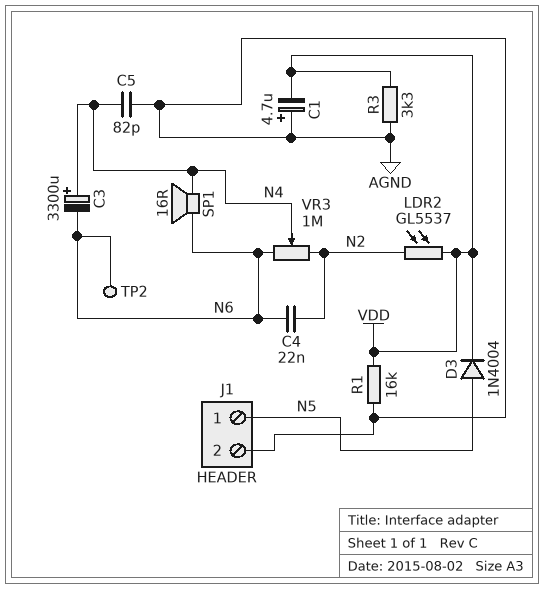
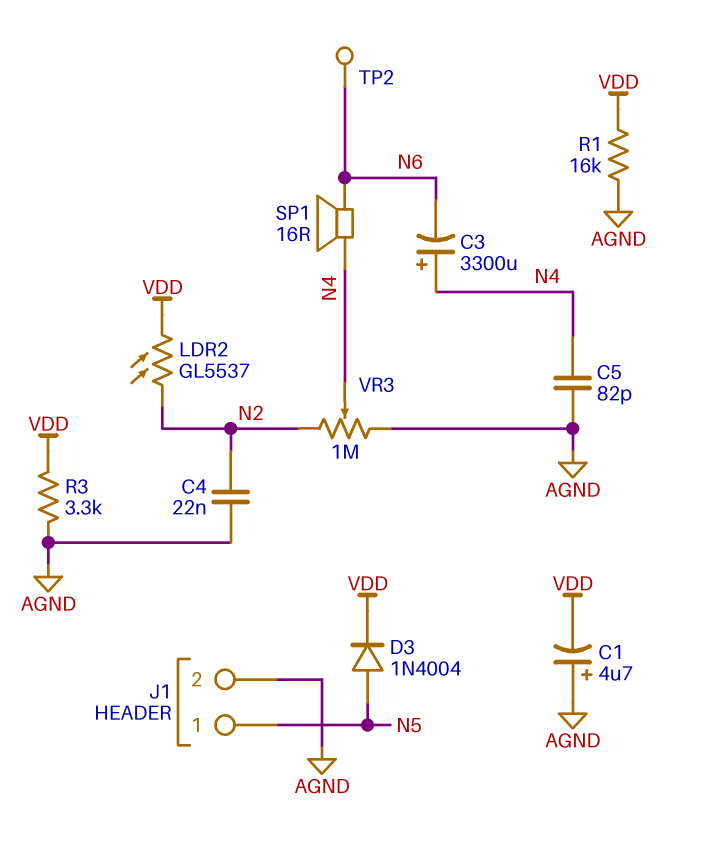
C4: 22nF (N2, N6) -> 22nF (AGND, N2)
VR3: 1M (N2, N6, wiper N4) -> 1M (AGND, N2, wiper N4)

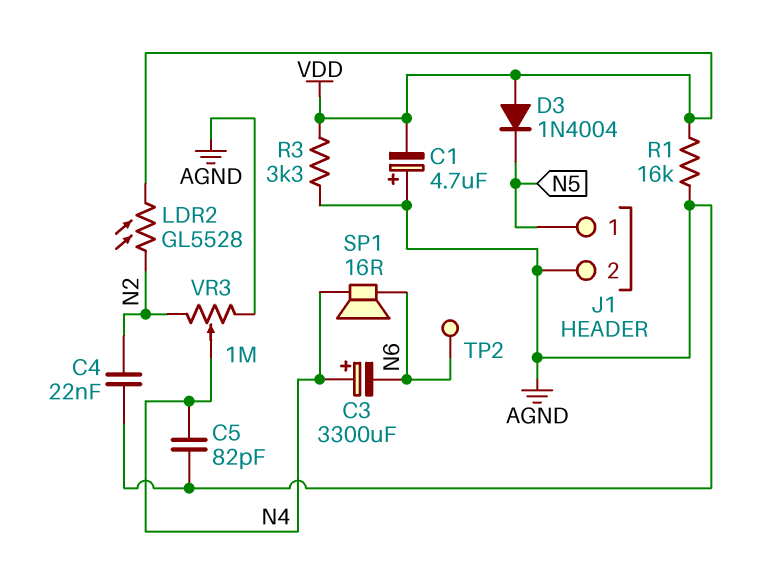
D3: diode 1N4004 (A N5, K VDD) -> diode 1N4004 (A VDD, K N5)
LDR2: GL5537 (N2, VDD) -> GL5528 (N2, VDD)

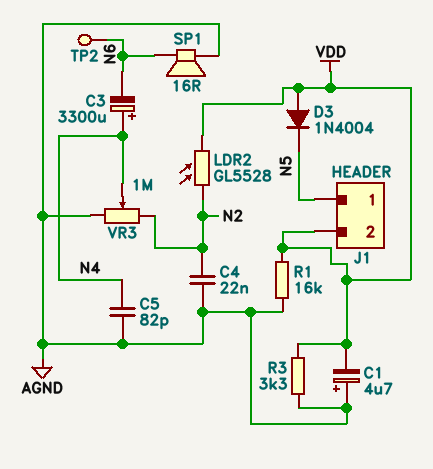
J1 pin 2: AGND -> VDD
SP1: speaker 16R (N4, N6) -> speaker 16R (AGND, N6)

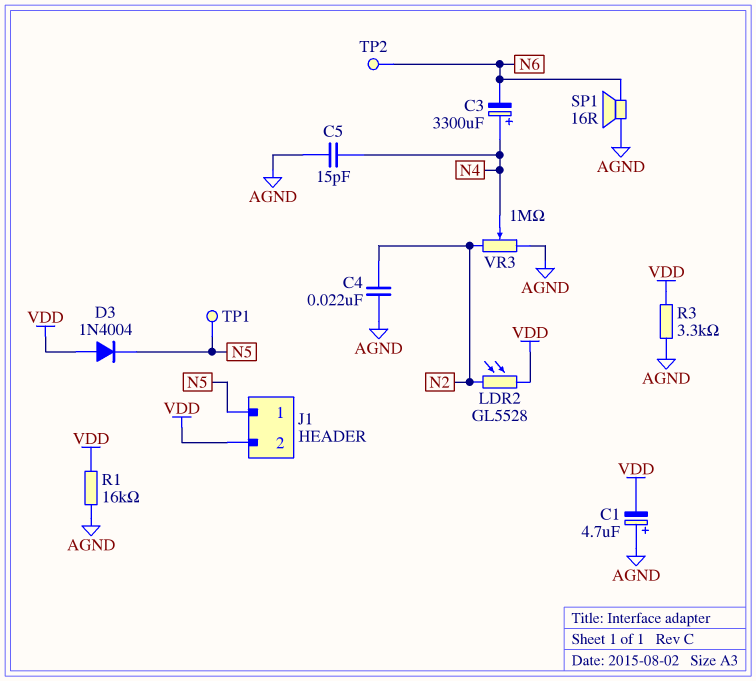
C5: 82pF (AGND, N4) -> 15pF (AGND, N4)
TP1: none -> test point (N5)

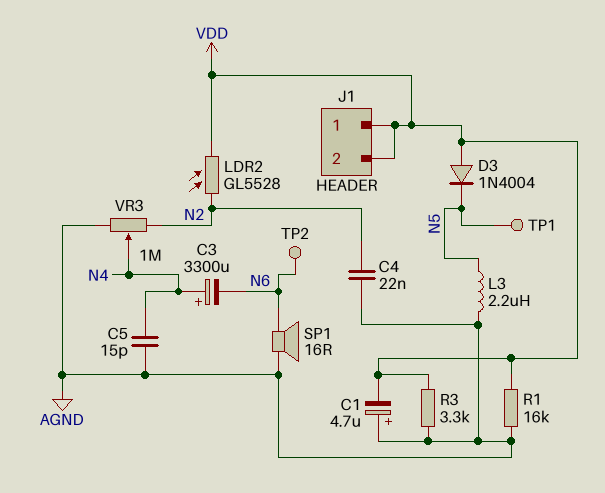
J1 pin 1: N5 -> VDD
L3: none -> 2.2uH (AGND, N5)

